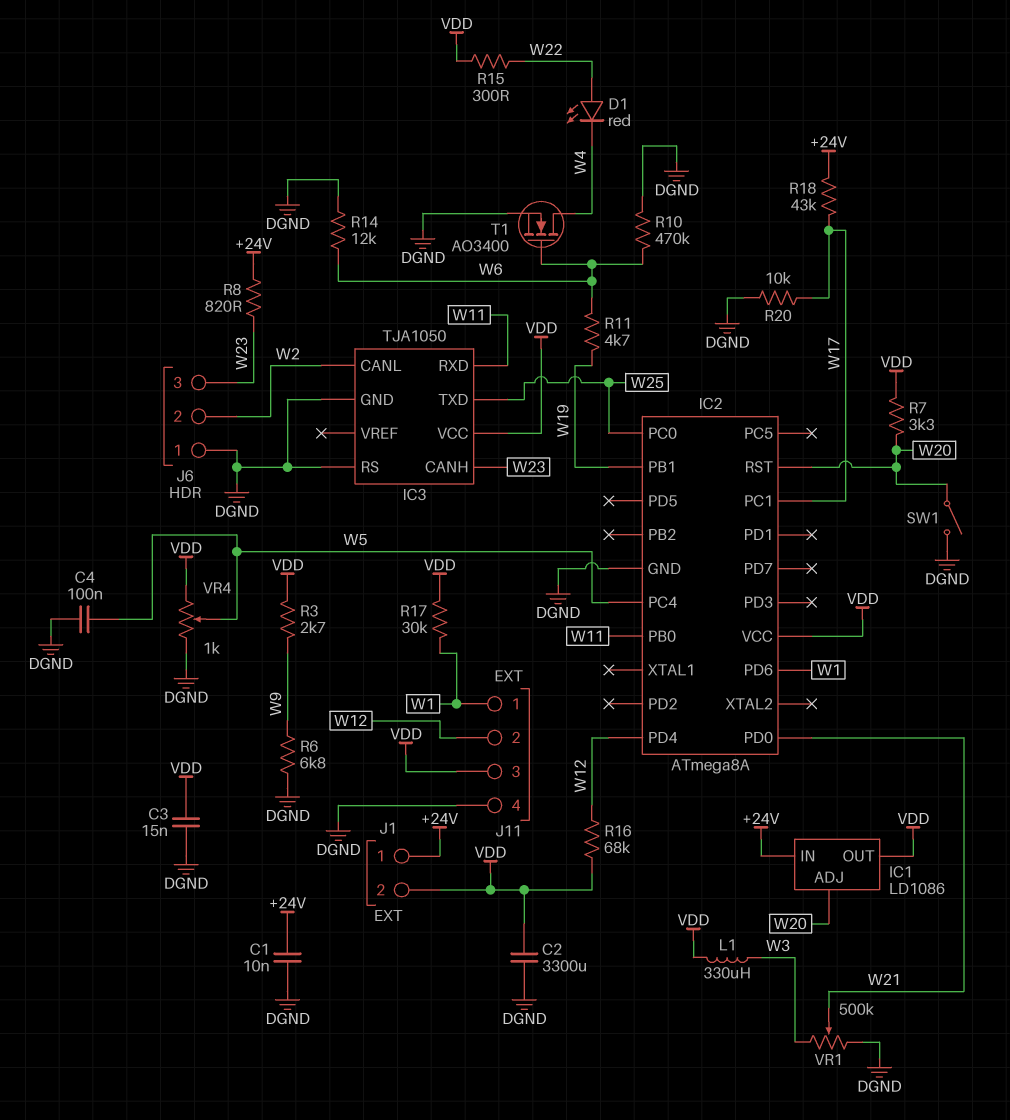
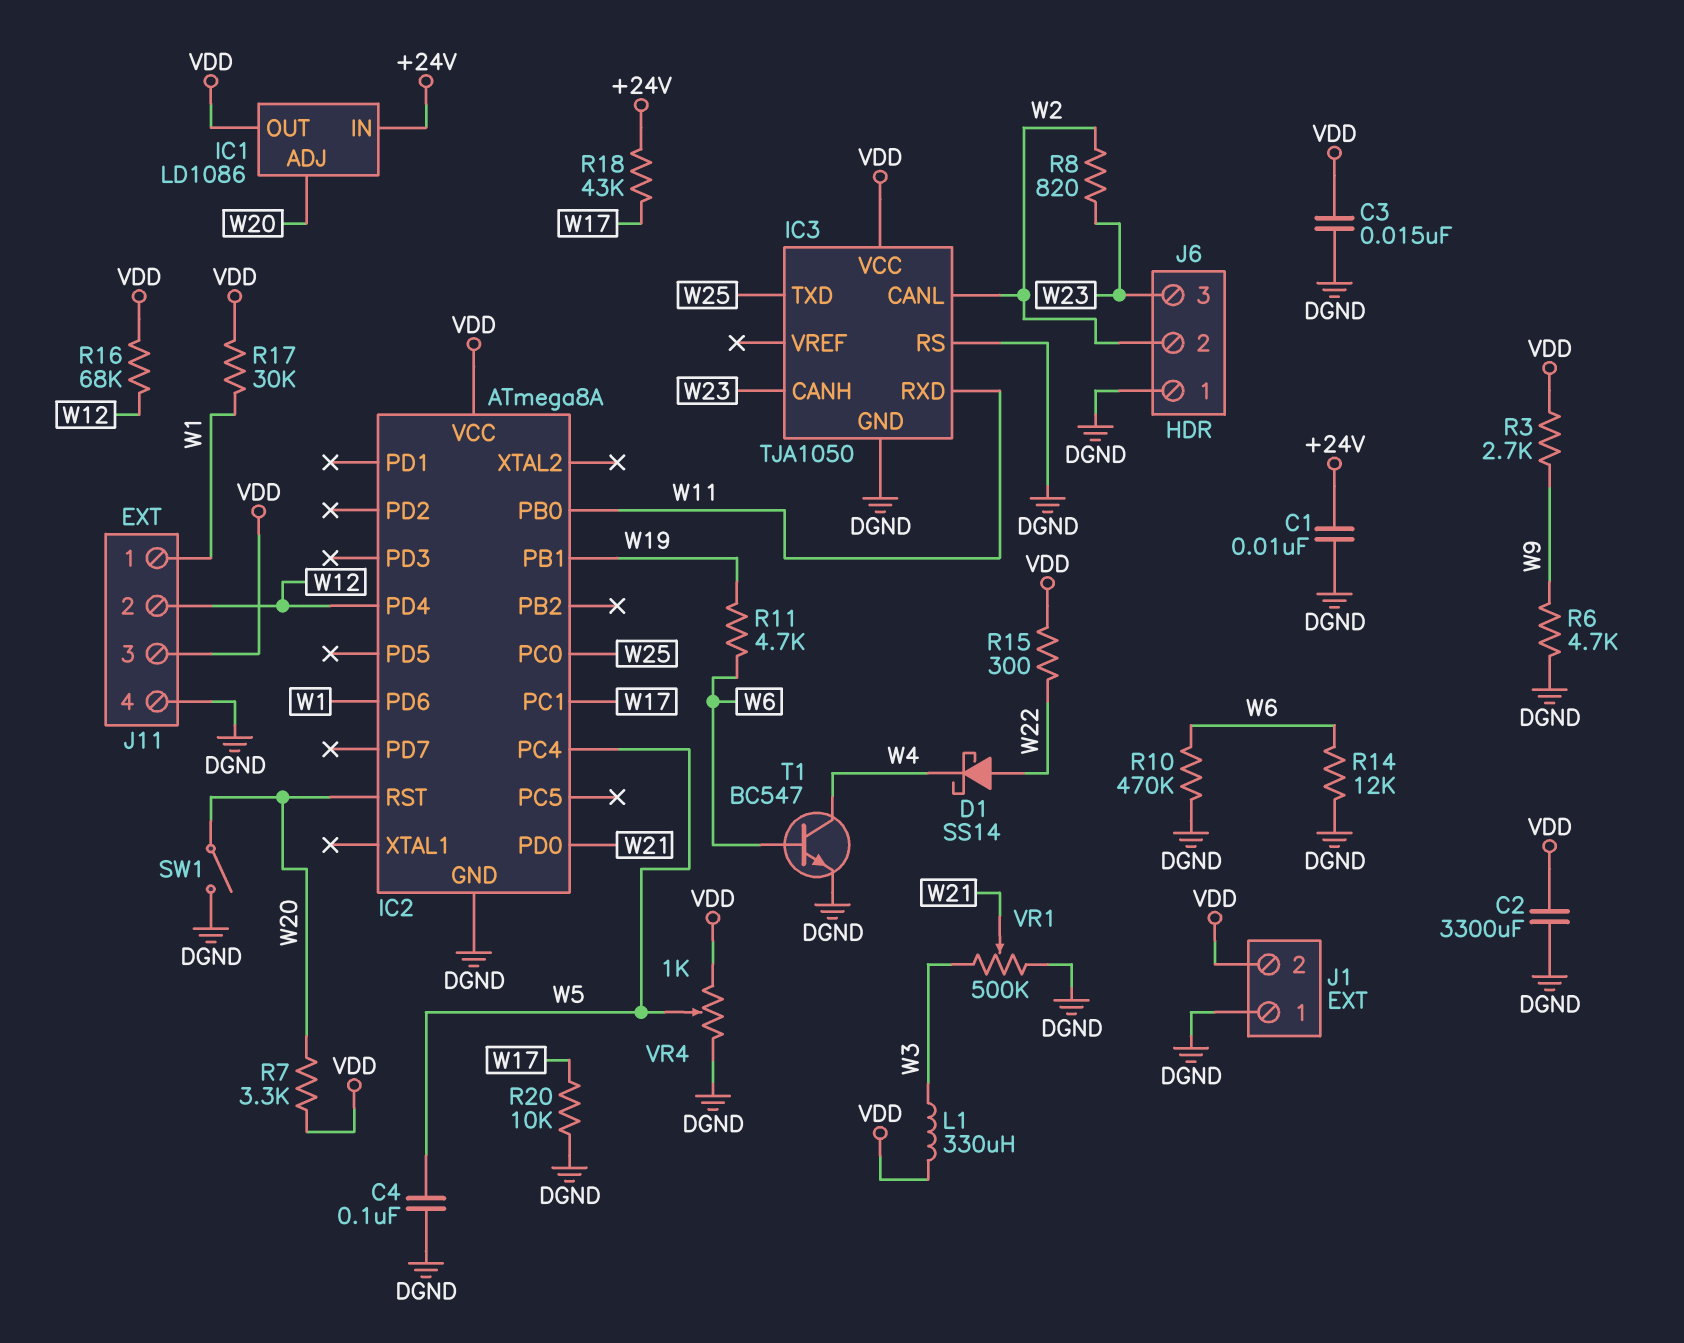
D1: LED red (A W22, K W4) -> schottky SS14 (A W22, K W4)
J1 pin 1: +24V -> DGND
R6: 6.8k (DGND, W9) -> 4.7k (DGND, W9)
R8: 820 (+24V, W23) -> 820 (W2, W23)
T1: NMOS AO3400 (G W6, D W4, S DGND) -> NPN BC547 (B W6, C W4, E DGND)

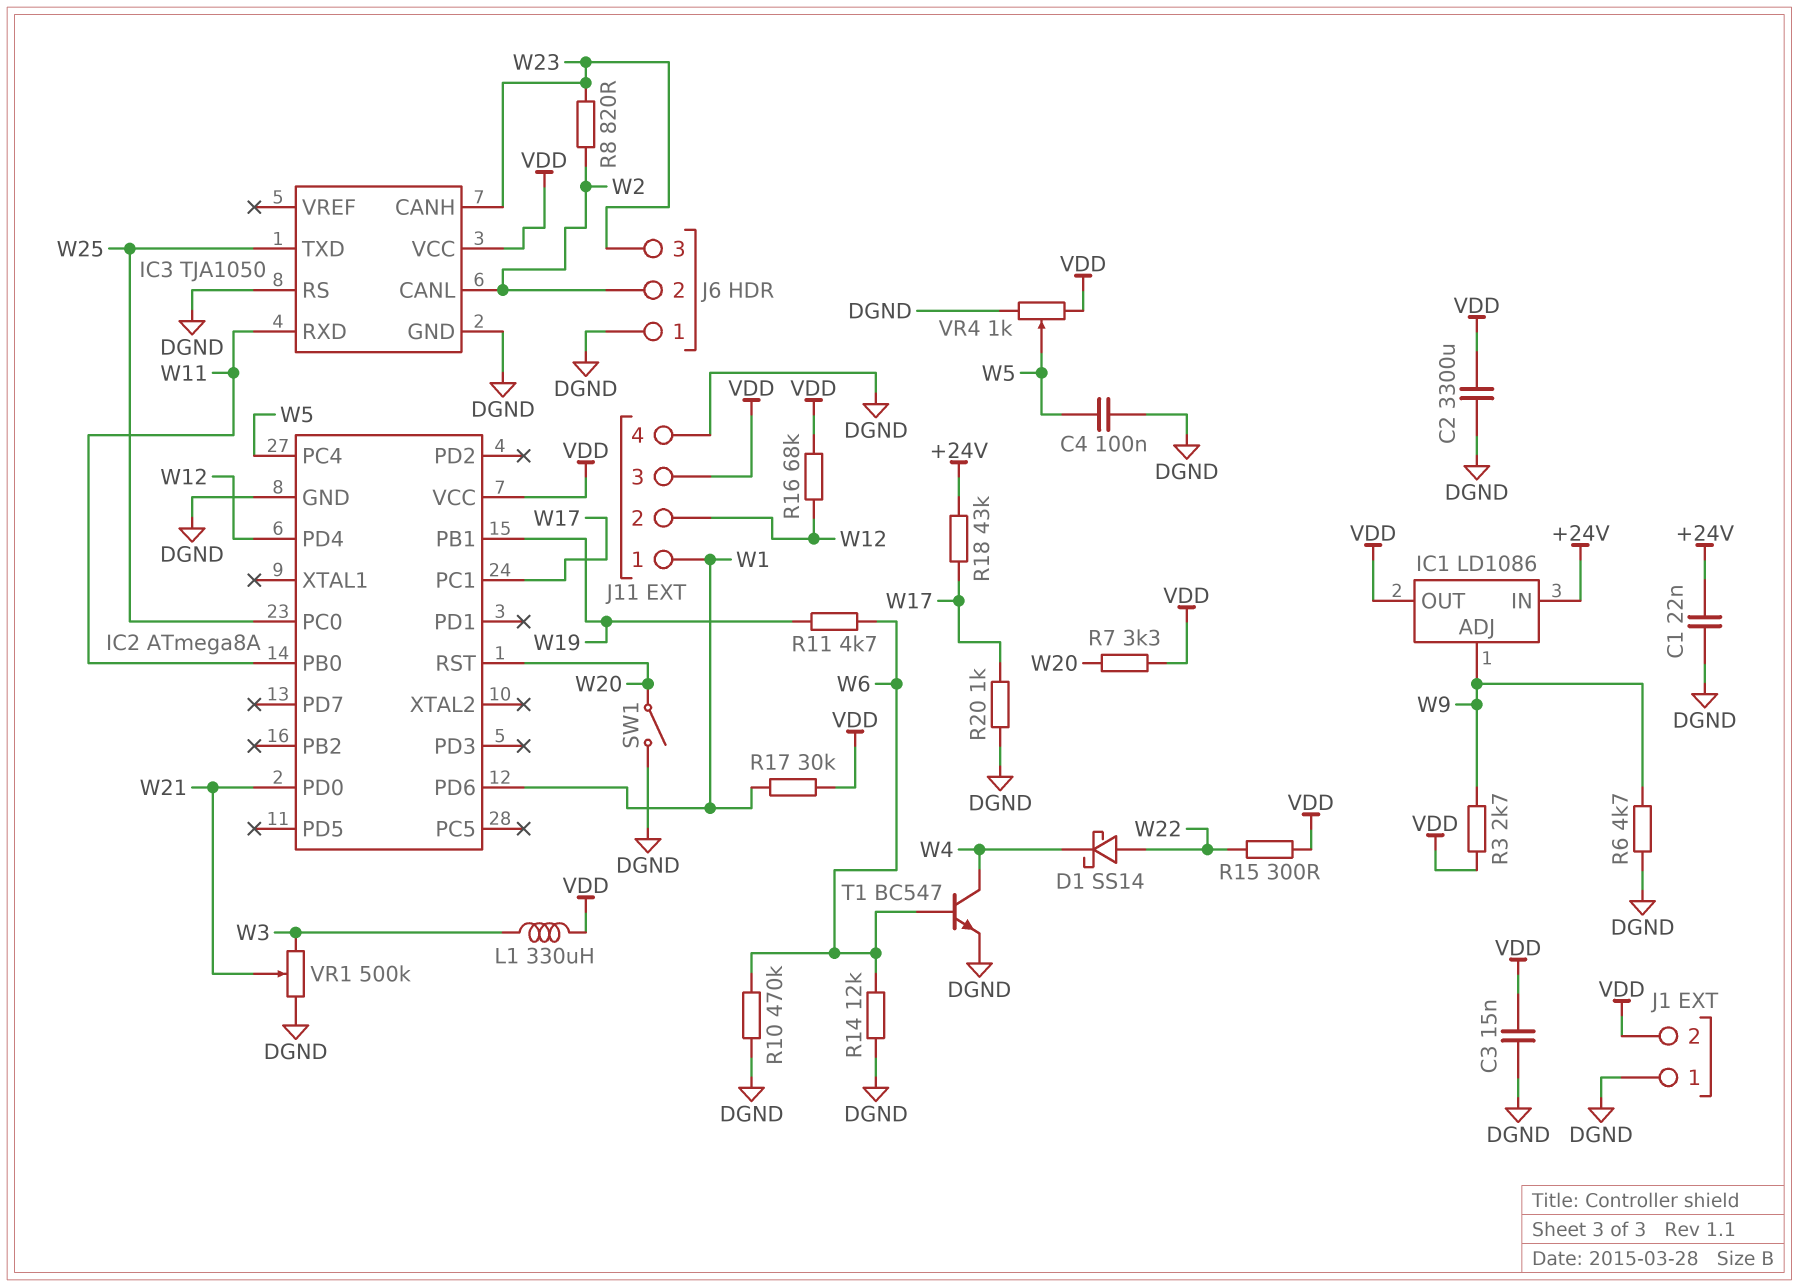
C1: 10nF (+24V, DGND) -> 22nF (+24V, DGND)
IC1 pin ADJ: W20 -> W9
R20: 10k (DGND, W17) -> 1k (DGND, W17)

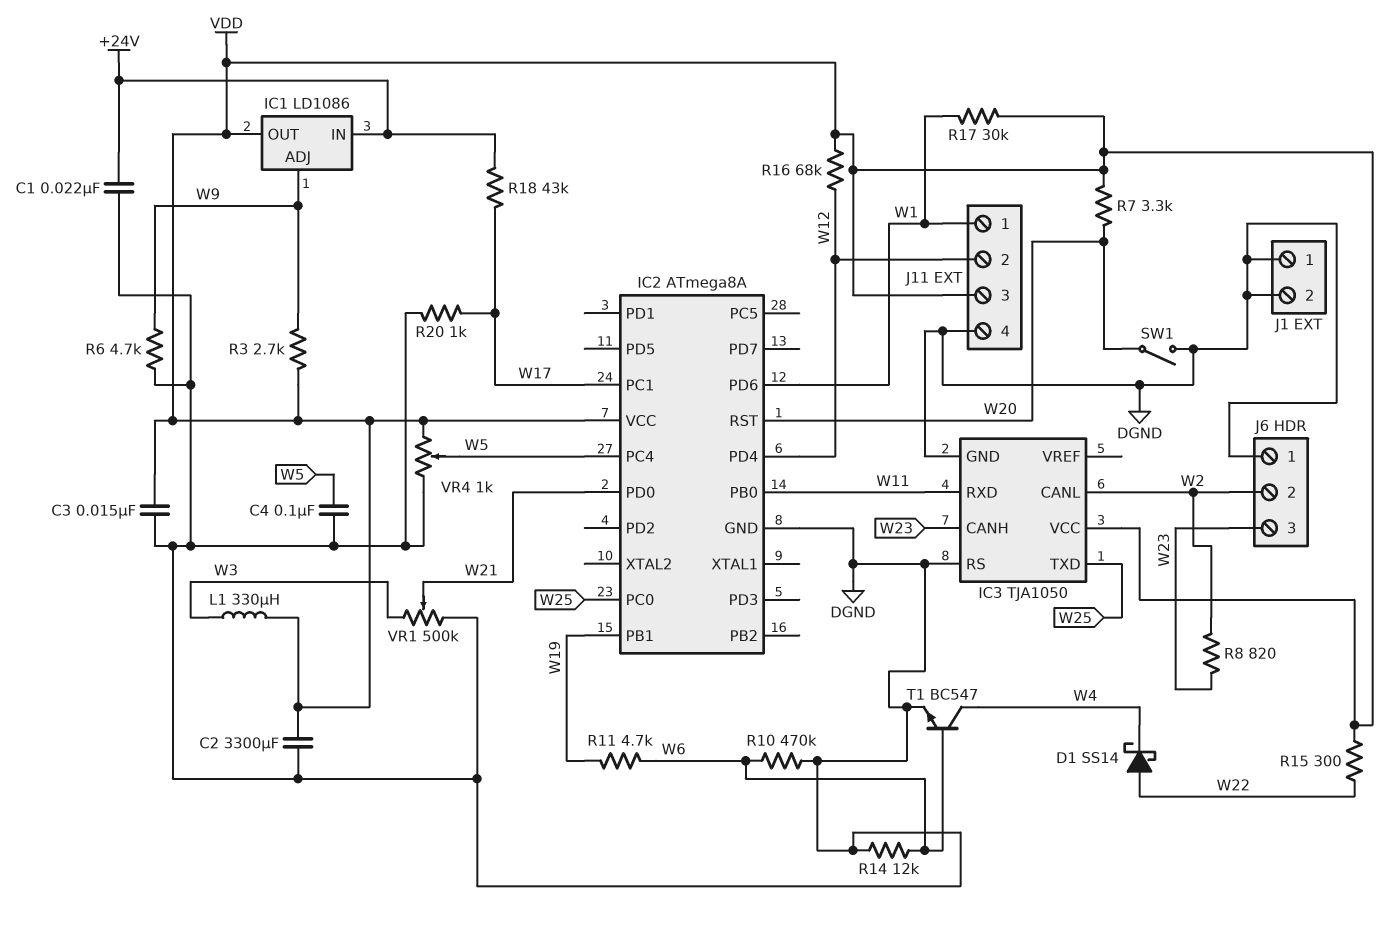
J1 pin 2: VDD -> DGND

